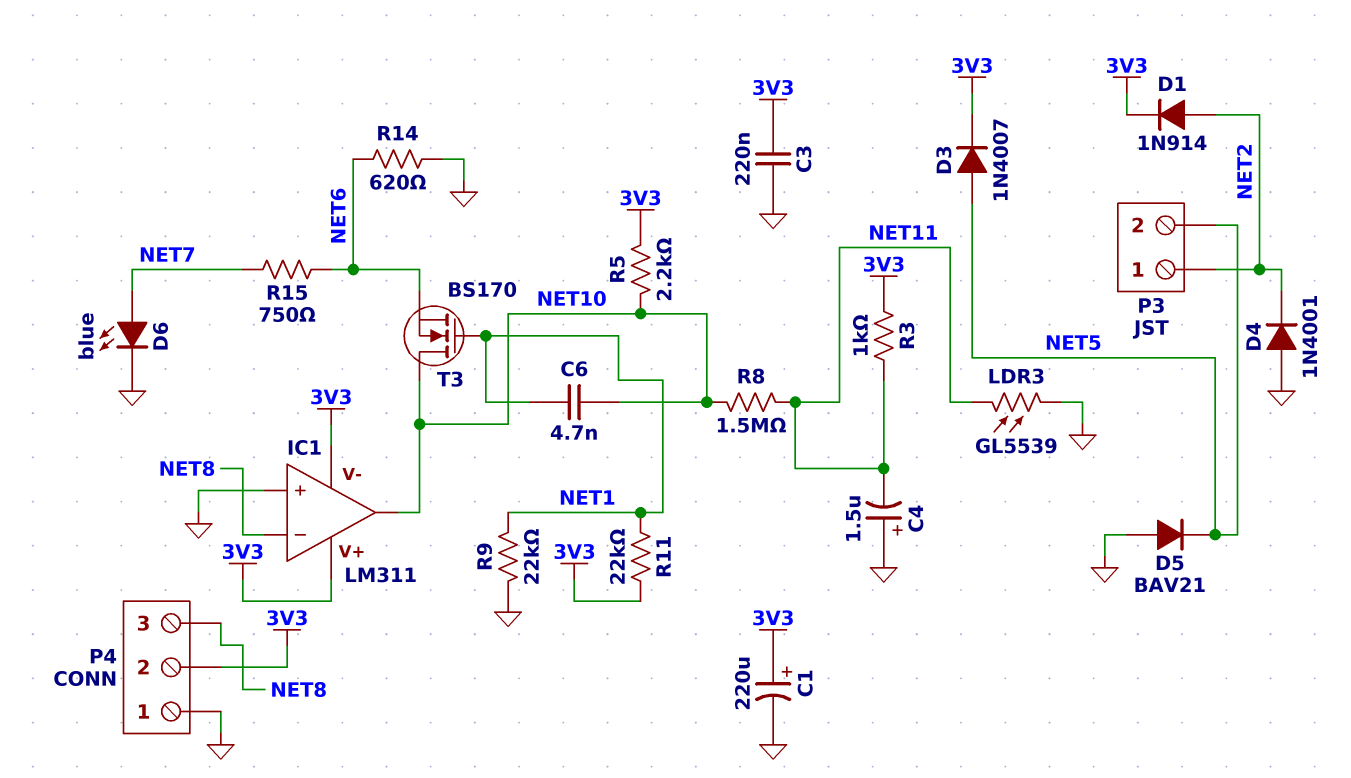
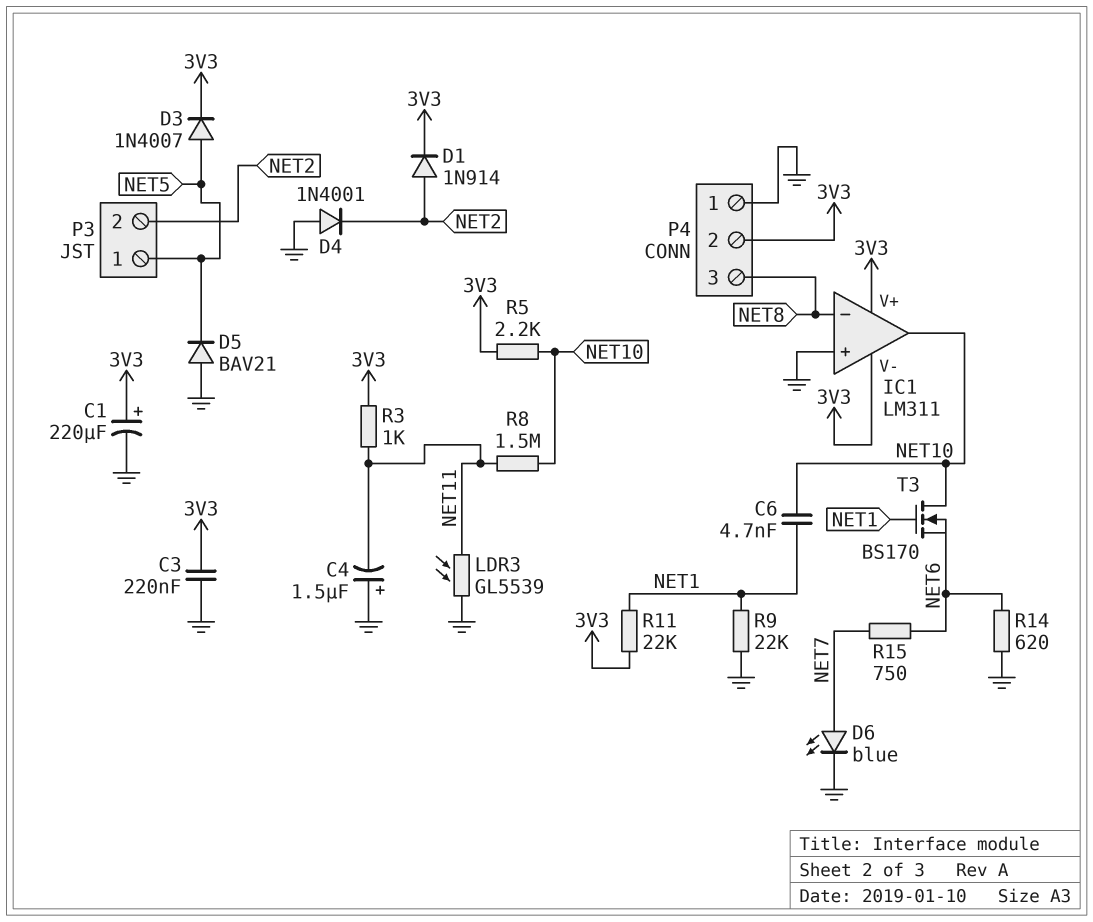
P3 pin 1: NET2 -> NET5
P3 pin 2: NET5 -> NET2

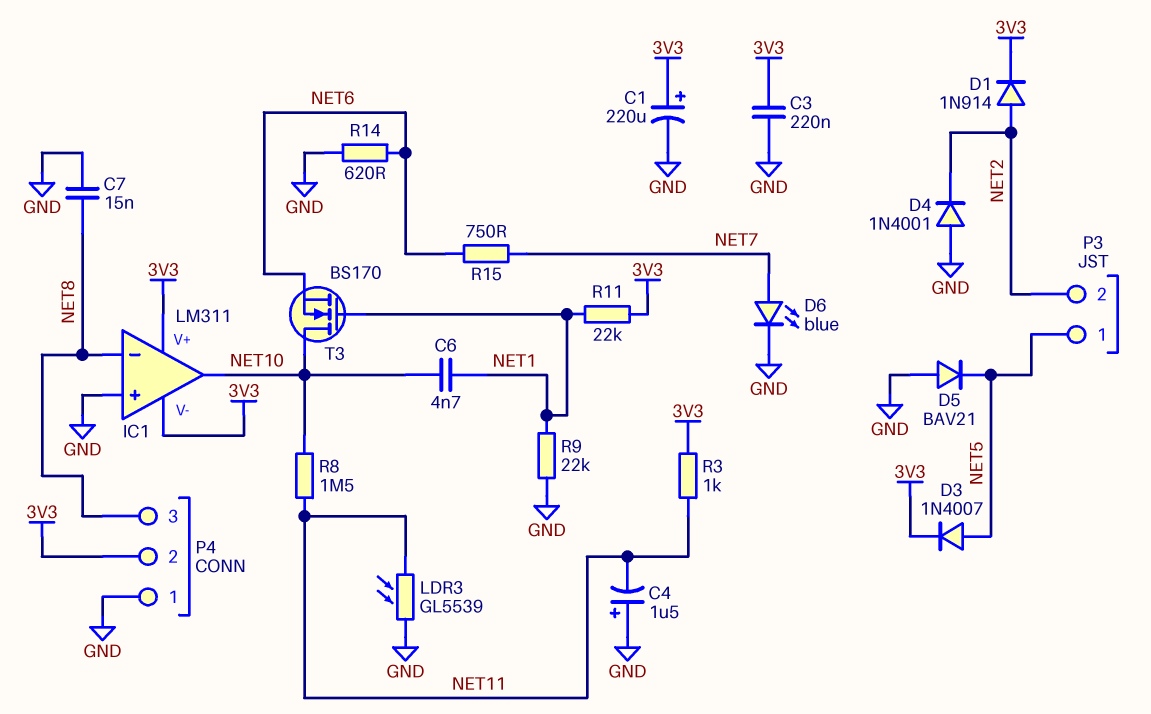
C7: none -> 15nF (GND, NET8)
R5: 2.2k (3V3, NET10) -> none

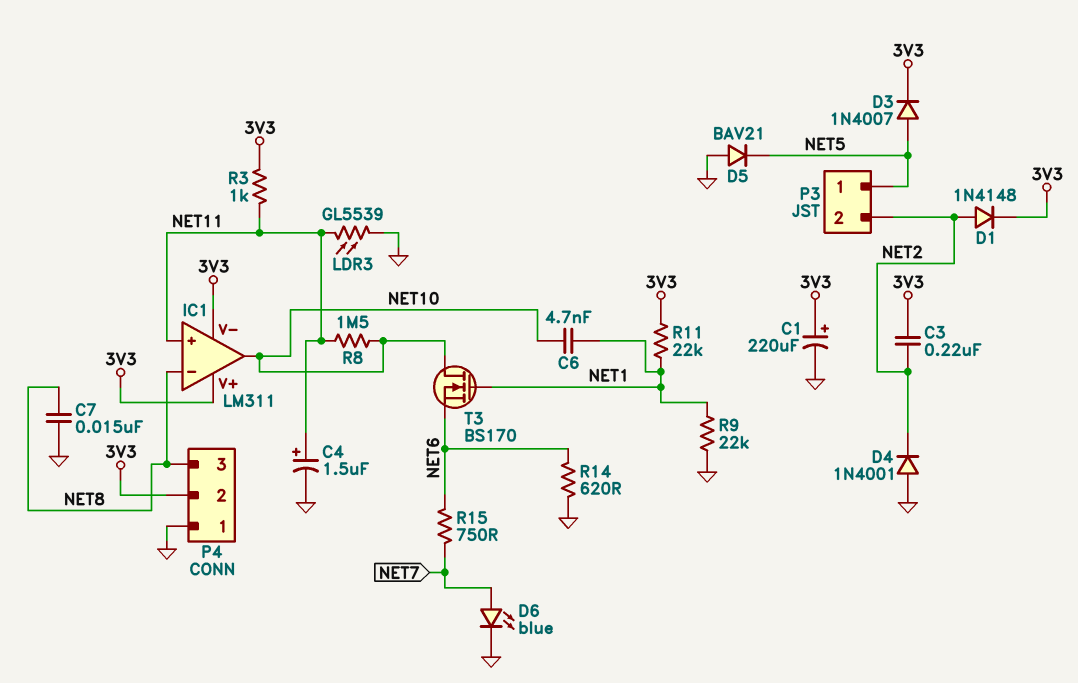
C3: 220nF (3V3, GND) -> 220nF (3V3, NET2)
C4: 1.5uF (plus GND, minus NET11) -> 1.5uF (plus NET11, minus GND)
D1: diode 1N914 (A NET2, K 3V3) -> diode 1N4148 (A NET2, K 3V3)
IC1 pin in+: GND -> NET11

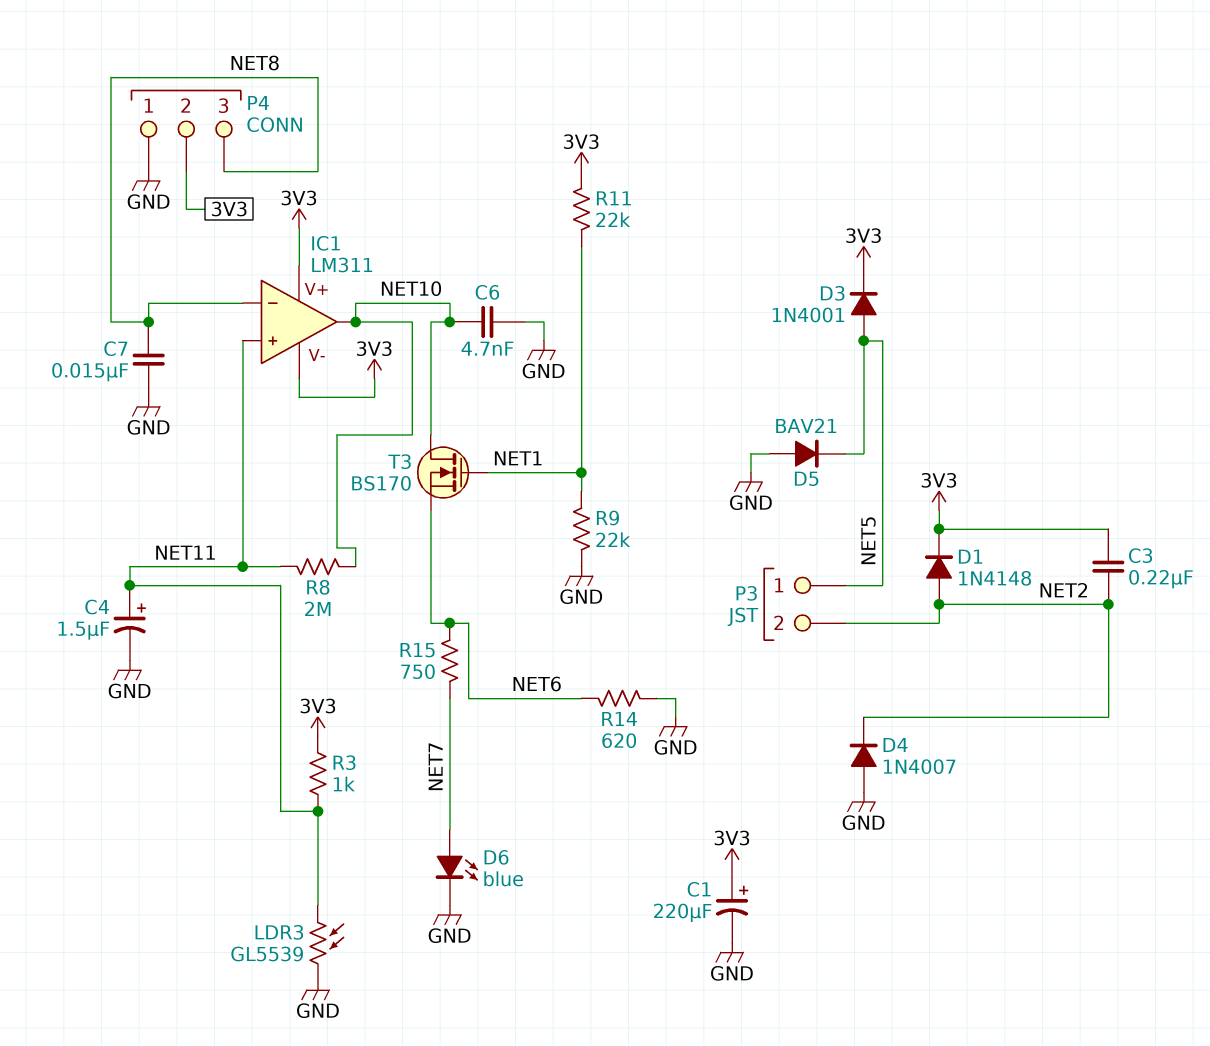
C6: 4.7nF (NET1, NET10) -> 4.7nF (GND, NET10)
D3: diode 1N4007 (A NET5, K 3V3) -> diode 1N4001 (A NET5, K 3V3)
D4: diode 1N4001 (A GND, K NET2) -> diode 1N4007 (A GND, K NET2)
R8: 1.5M (NET10, NET11) -> 2M (NET10, NET11)

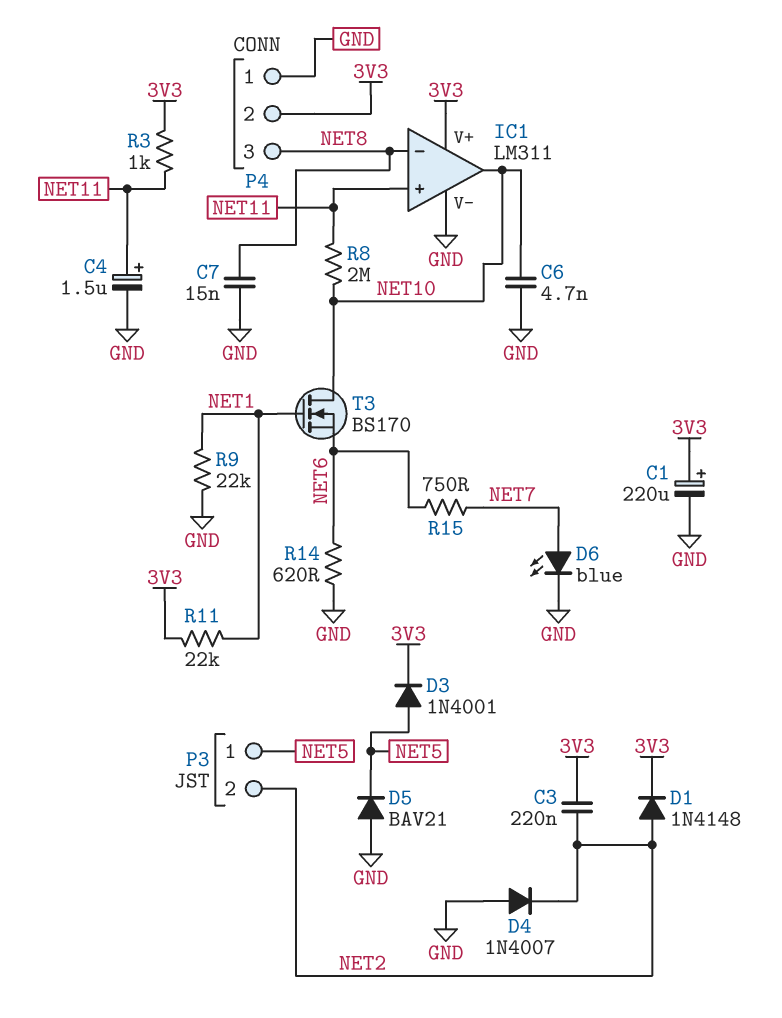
IC1 pin V-: 3V3 -> GND
LDR3: GL5539 (GND, NET11) -> none

